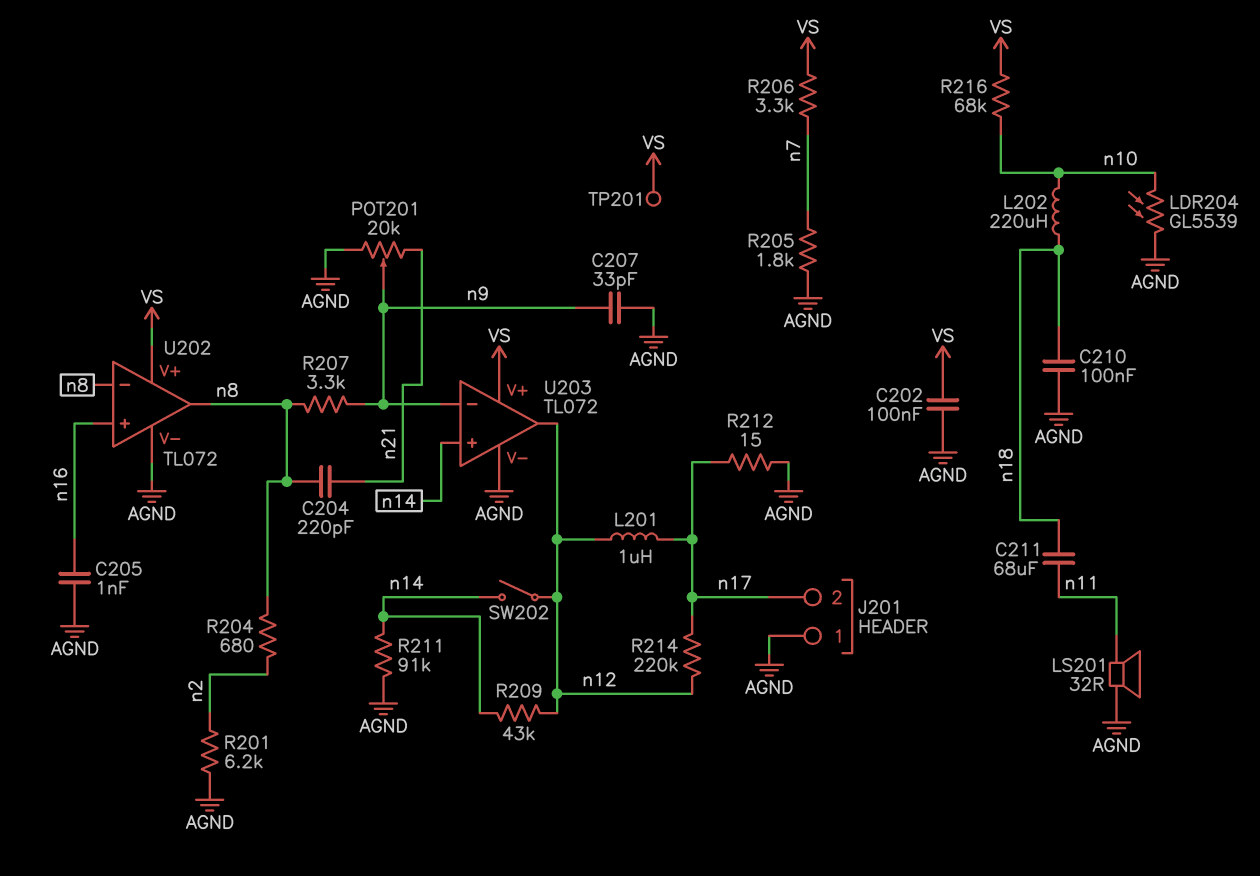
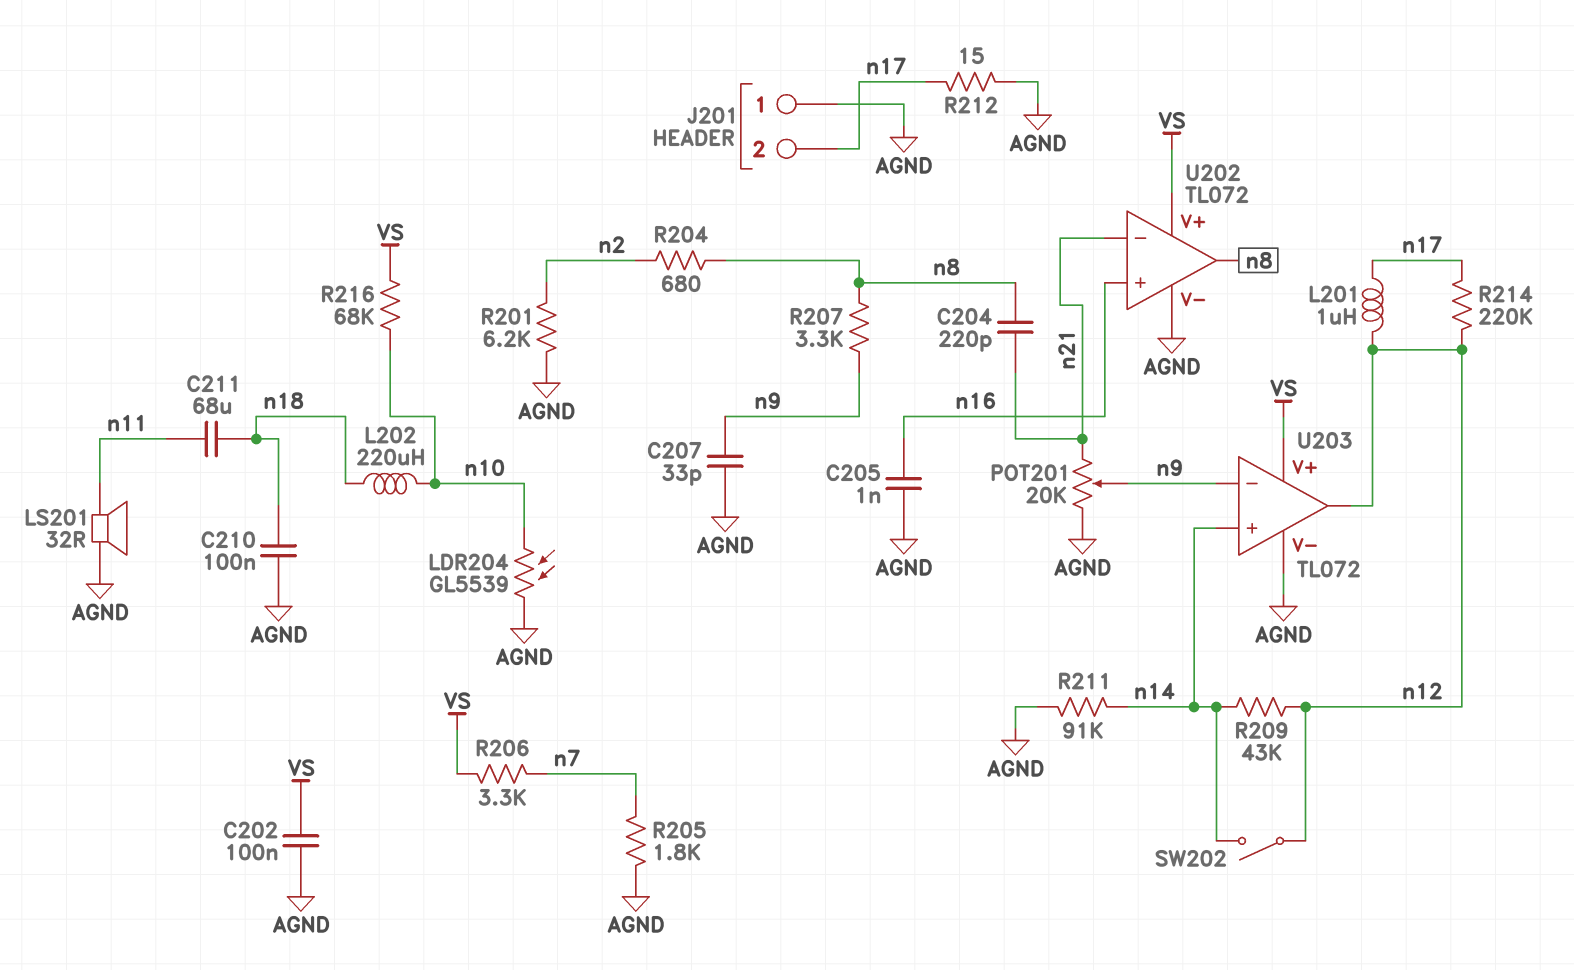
TP201: test point (VS) -> none
U202 pin in-: n8 -> n21

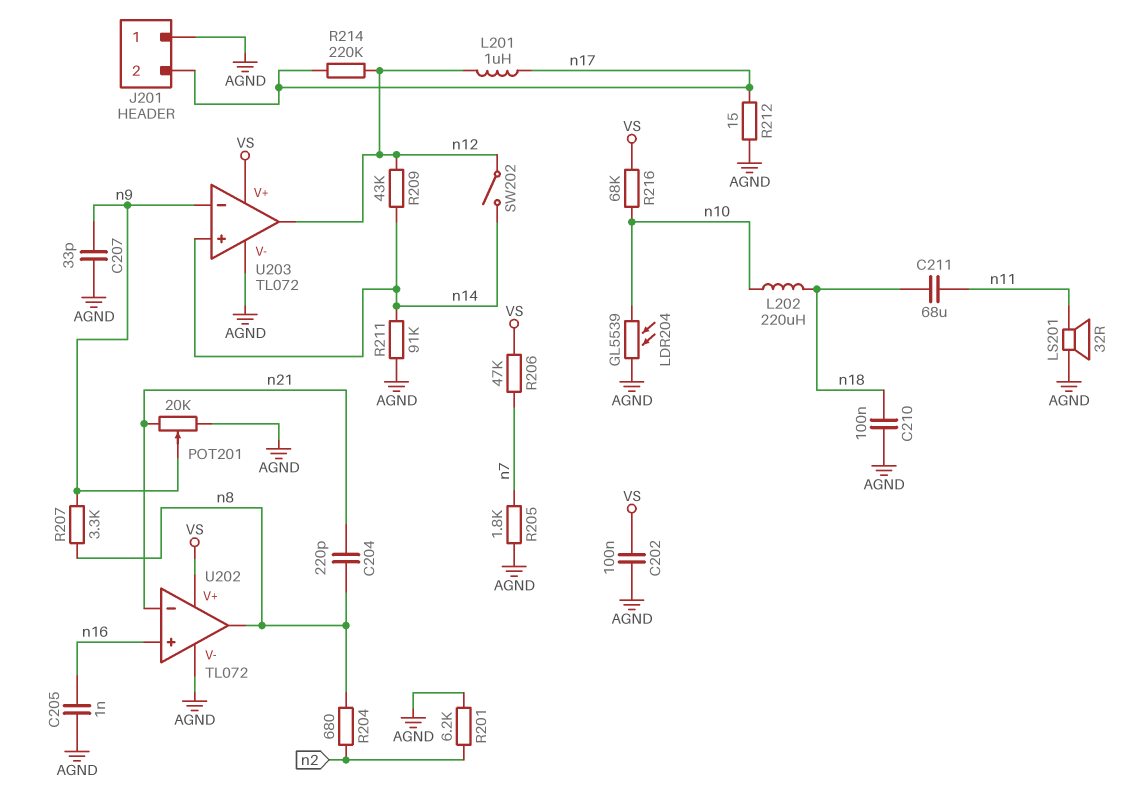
R206: 3.3k (VS, n7) -> 47k (VS, n7)

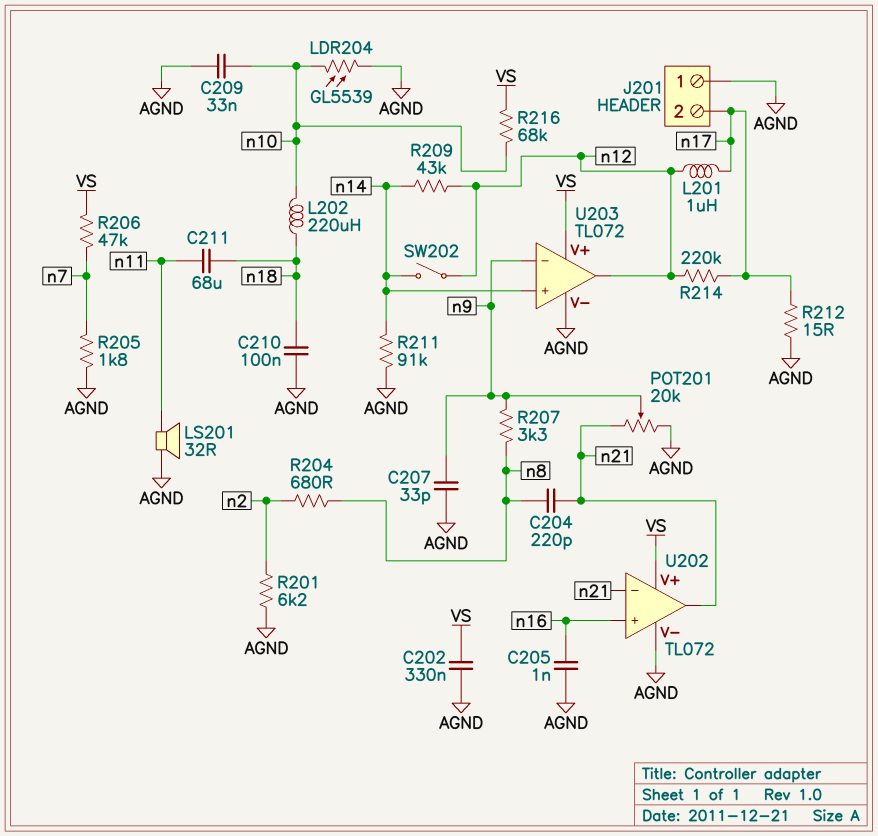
C202: 100nF (AGND, VS) -> 330nF (AGND, VS)
C209: none -> 33nF (AGND, n10)
U202 pin out: n8 -> n21

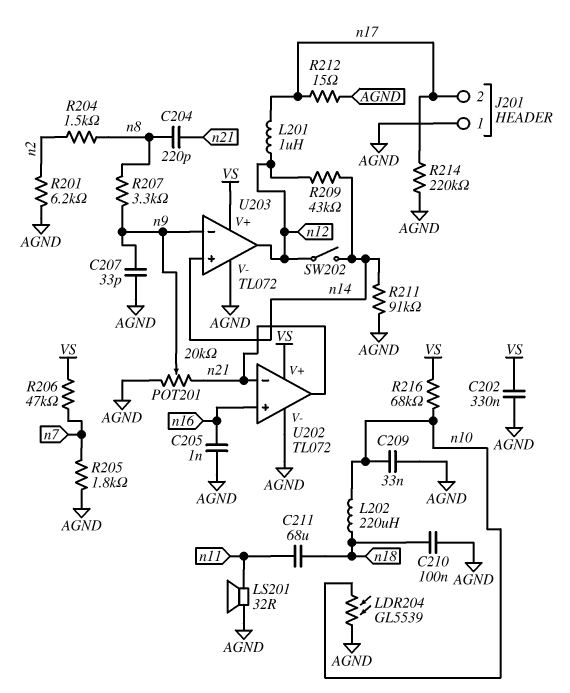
R204: 680 (n2, n8) -> 1.5k (n2, n8)
R214: 220k (n12, n17) -> 220k (AGND, n17)

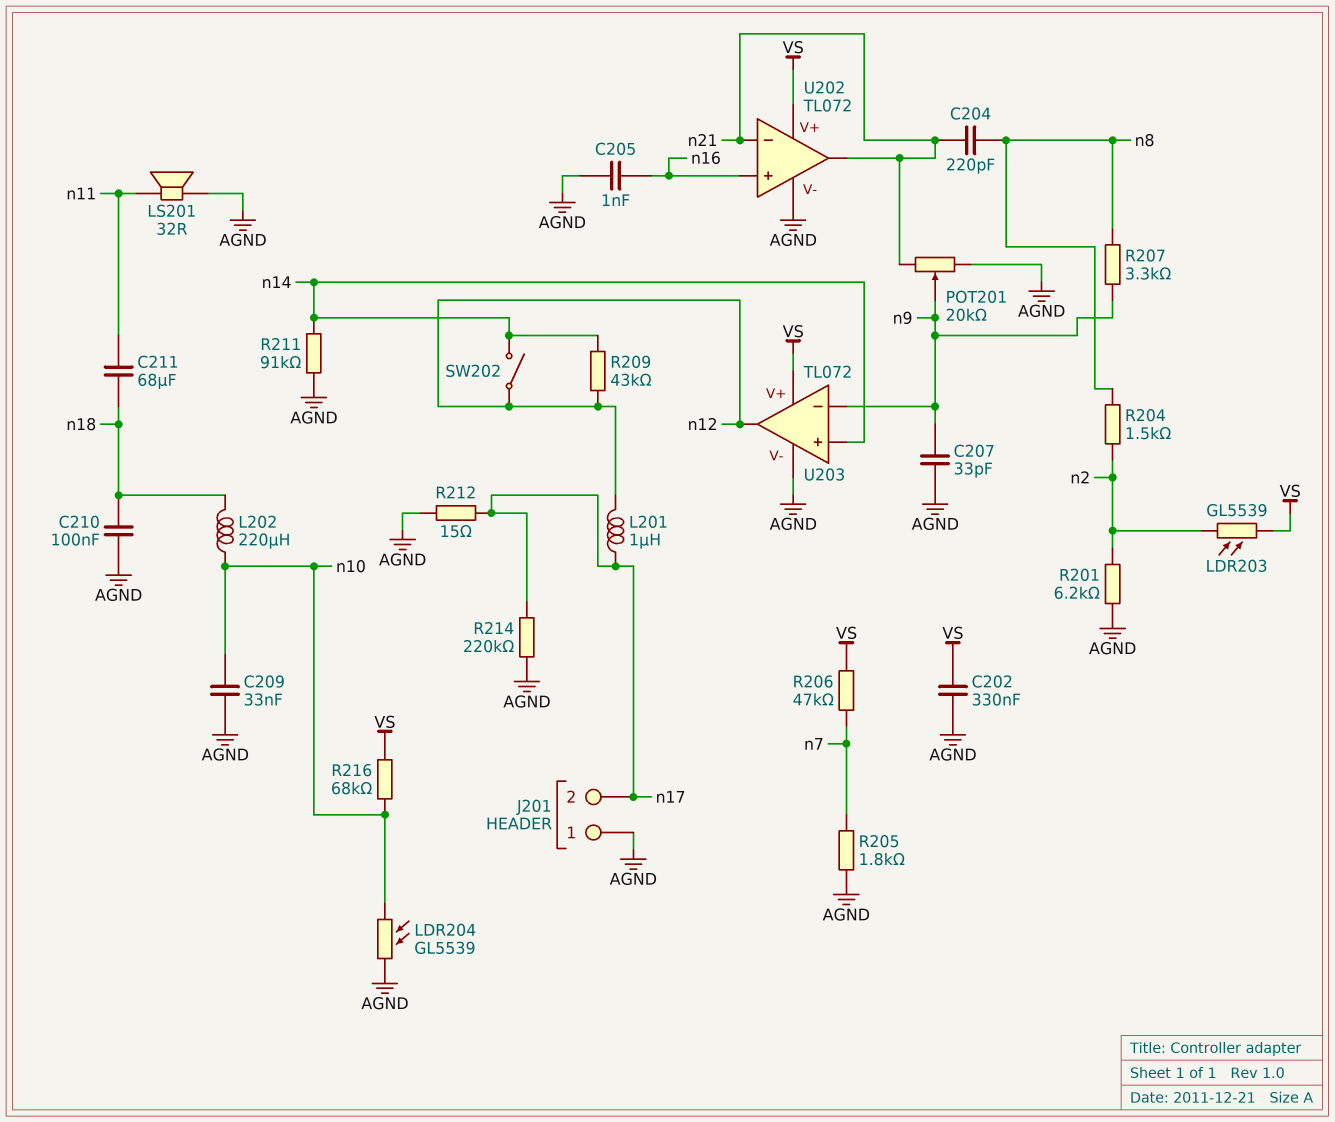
LDR203: none -> GL5539 (VS, n2)

